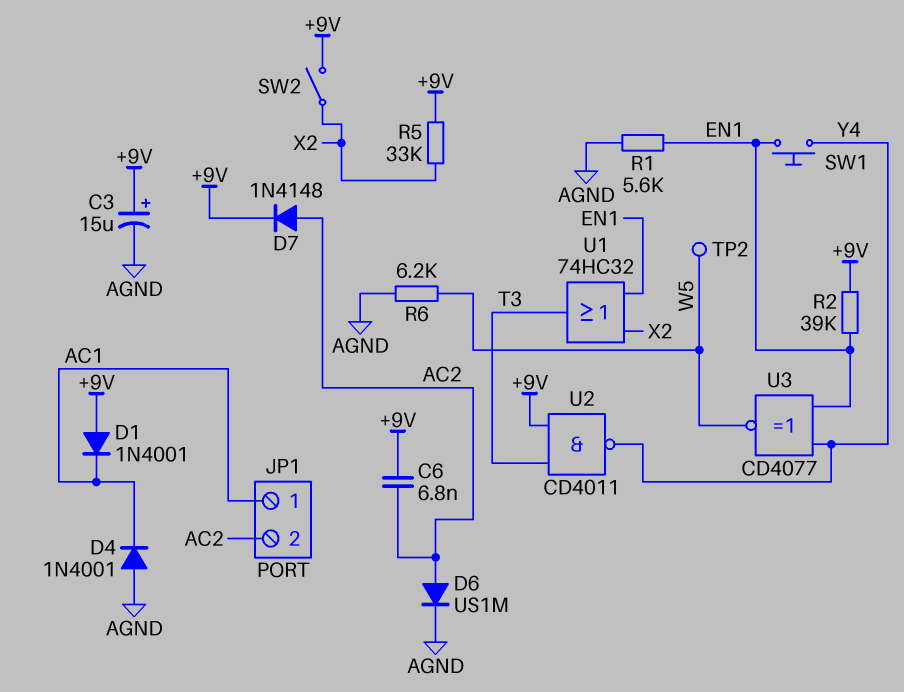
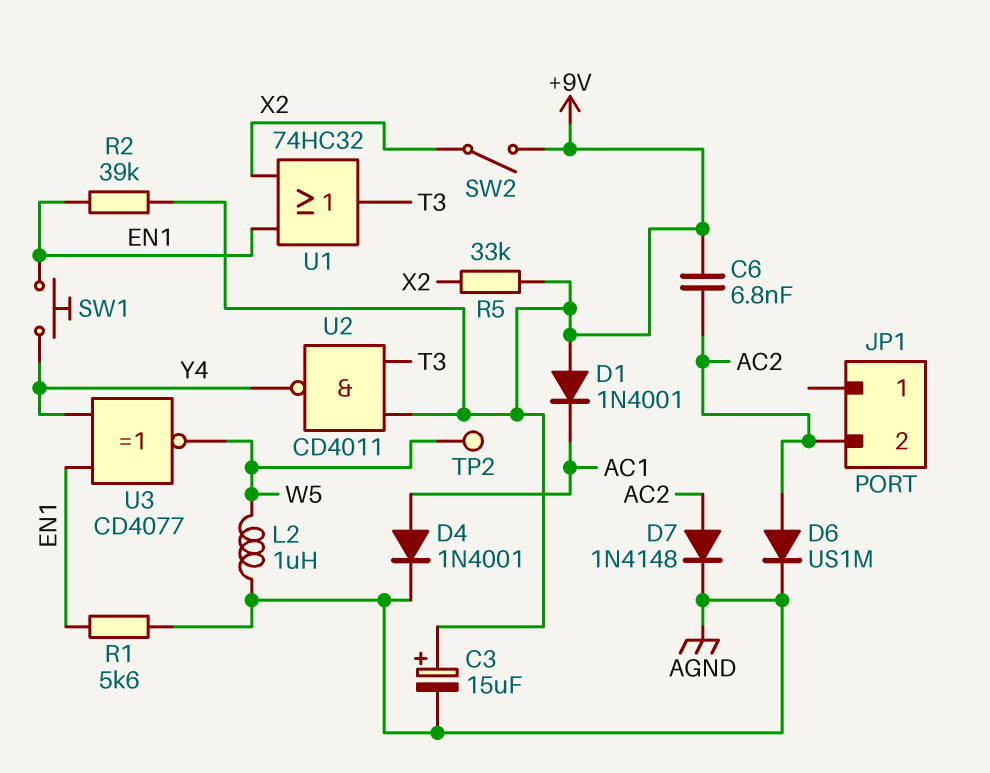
D4: diode 1N4001 (A AGND, K AC1) -> diode 1N4001 (A AC1, K AGND)
D7: diode 1N4148 (A AC2, K +9V) -> diode 1N4148 (A AC2, K AGND)
JP1 pin 1: AC1 -> none
L2: none -> 1uH (AGND, W5)
R6: 6.2k (AGND, W5) -> none

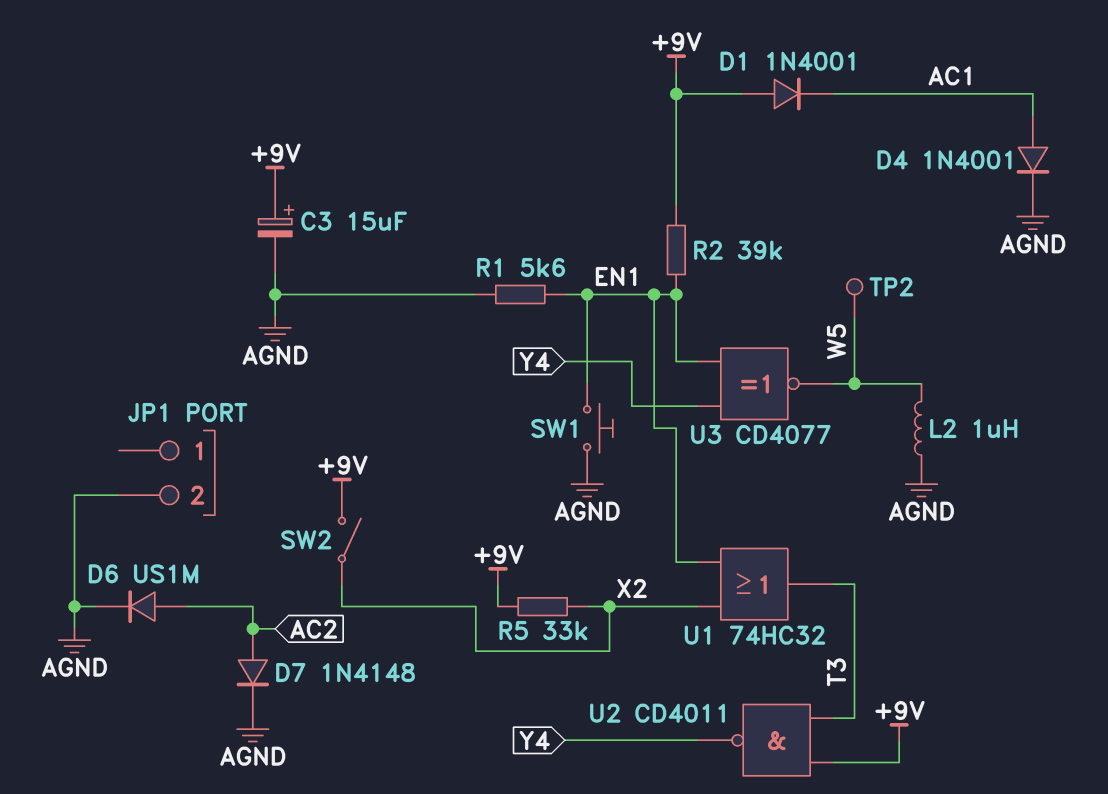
C6: 6.8nF (+9V, AC2) -> none
JP1 pin 2: AC2 -> AGND
SW1: button (EN1, Y4) -> button (AGND, EN1)

